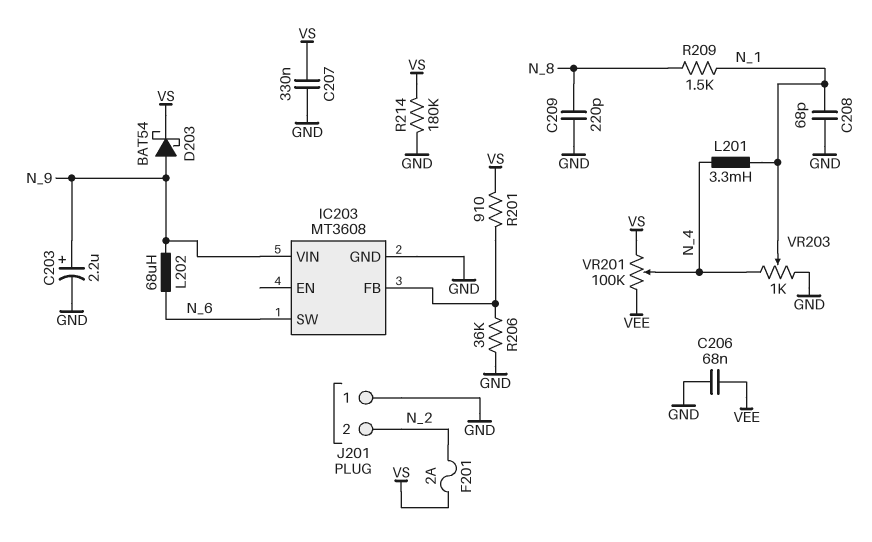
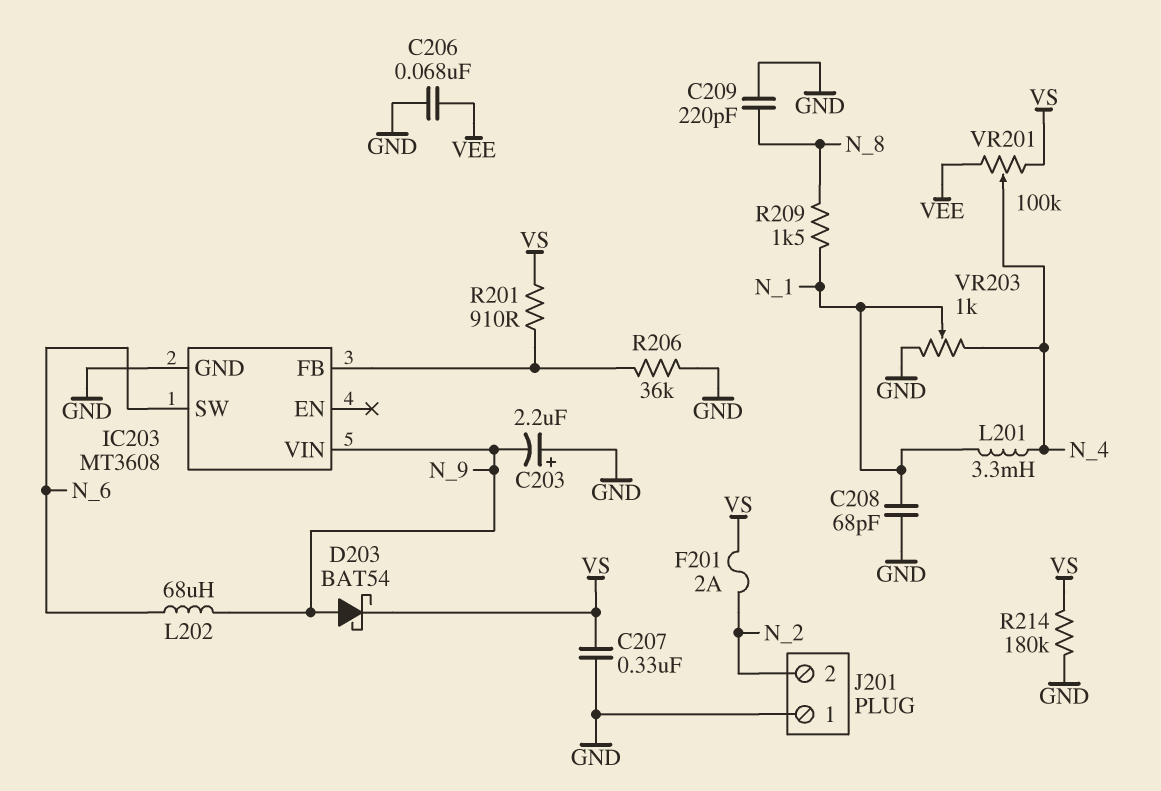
C203: 2.2uF (plus N_9, minus GND) -> 2.2uF (plus GND, minus N_9)

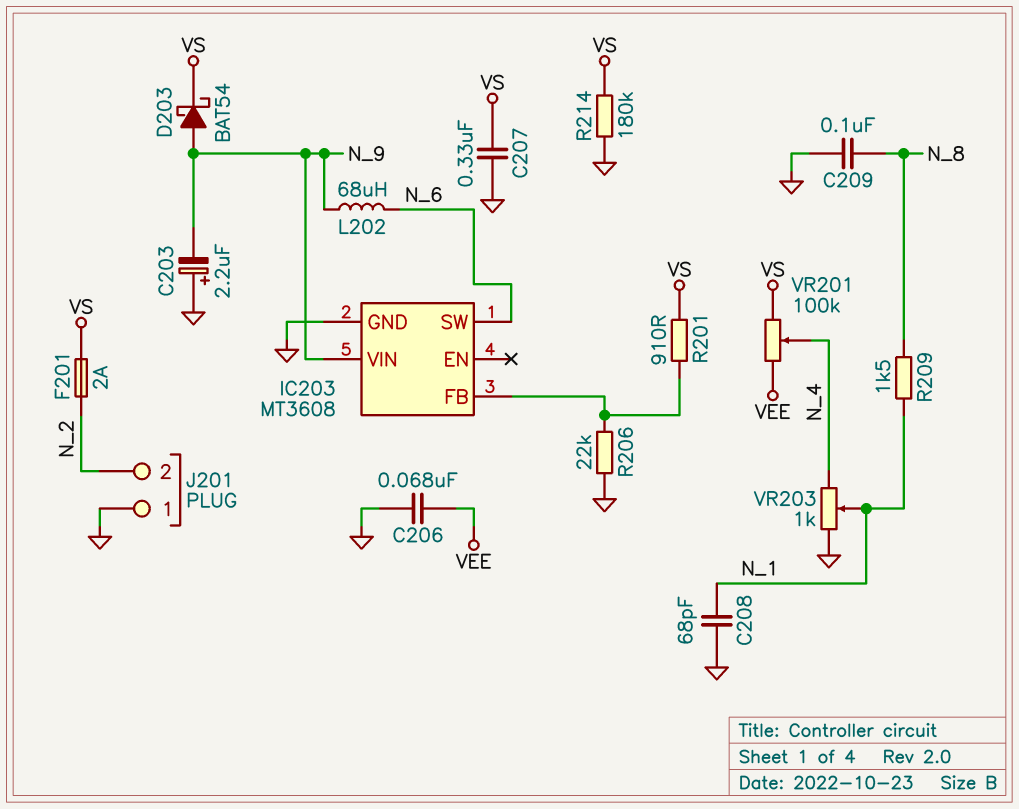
C209: 220pF (GND, N_8) -> 100nF (GND, N_8)
L201: 3.3mH (N_1, N_4) -> none
R206: 36k (GND, IC203/FB) -> 22k (GND, IC203/FB)

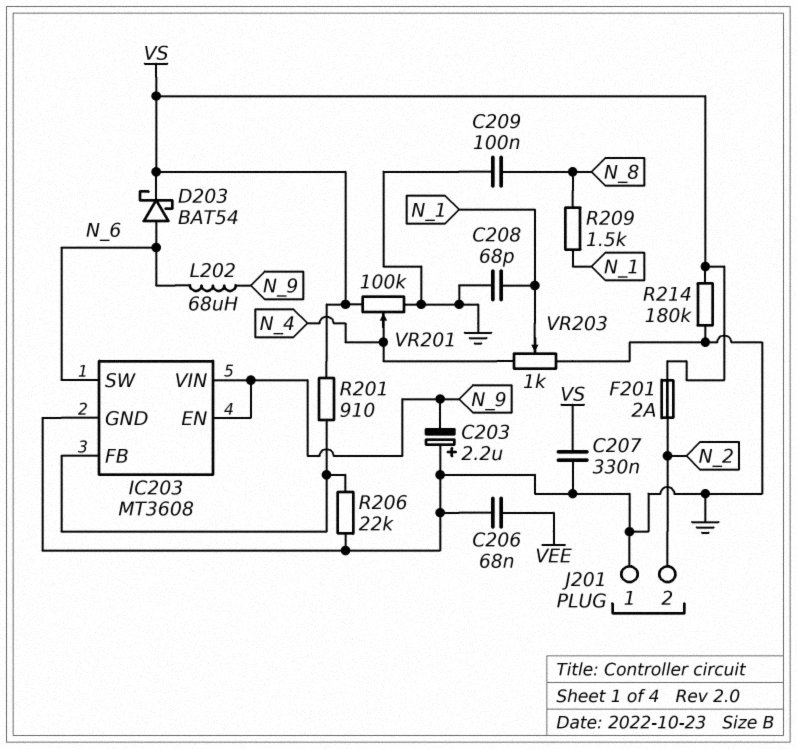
D203: schottky BAT54 (A N_9, K VS) -> schottky BAT54 (A N_6, K VS)
IC203 pin EN: none -> N_9
VR201: 100k (VEE, VS, wiper N_4) -> 100k (GND, VS, wiper N_4)

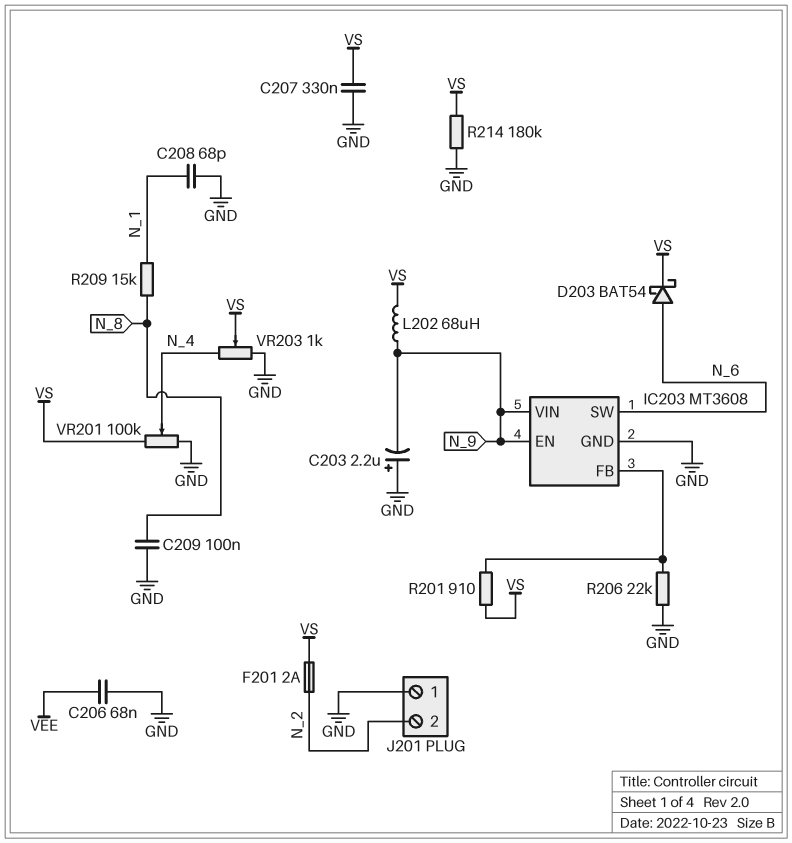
L202: 68uH (N_6, N_9) -> 68uH (N_9, VS)
R209: 1.5k (N_1, N_8) -> 15k (N_1, N_8)
VR203: 1k (GND, N_4, wiper N_1) -> 1k (GND, N_4, wiper VS)

